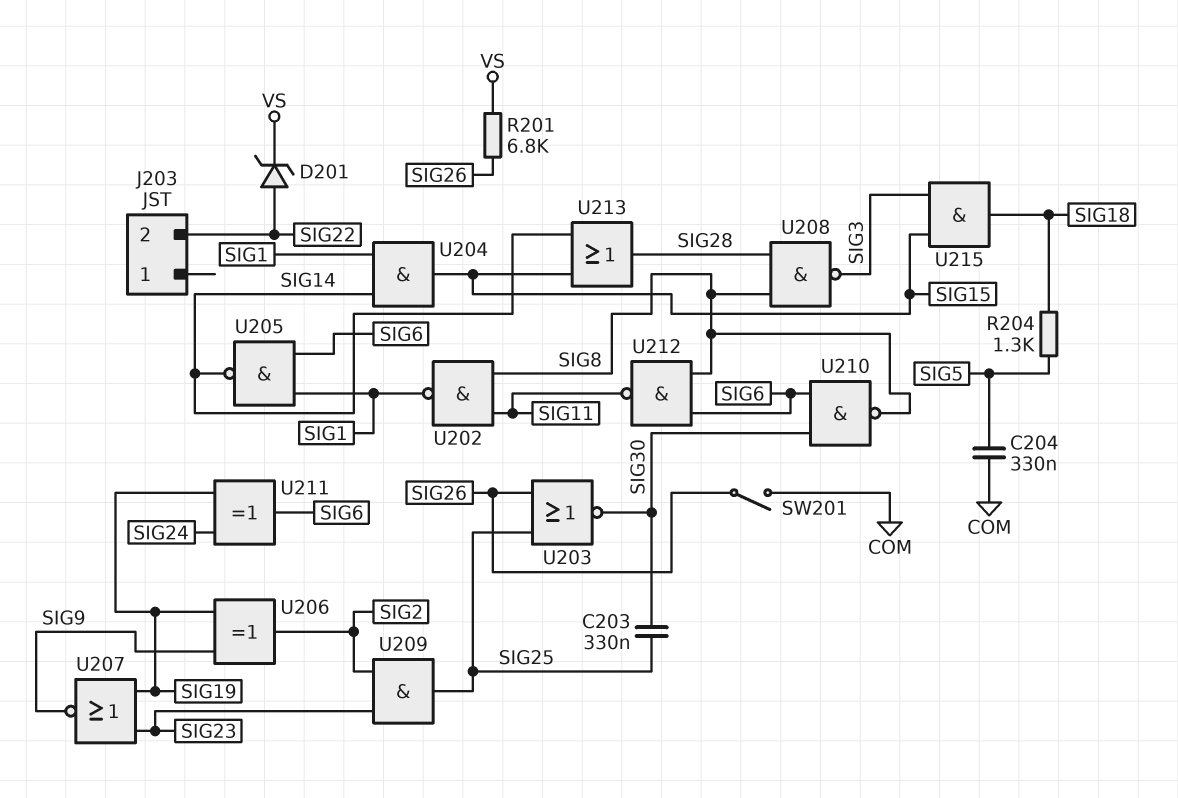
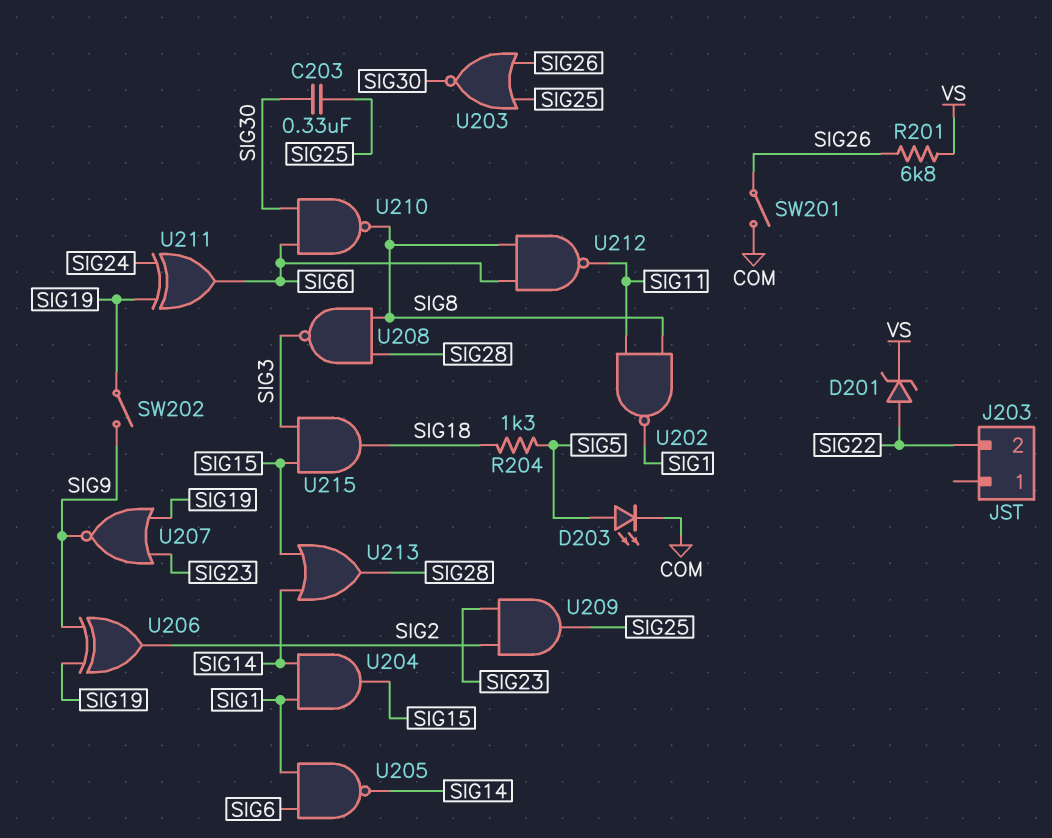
C204: 330nF (COM, SIG5) -> none
D203: none -> LED (A SIG5, K COM)
SW202: none -> switch (SIG9, SIG19)

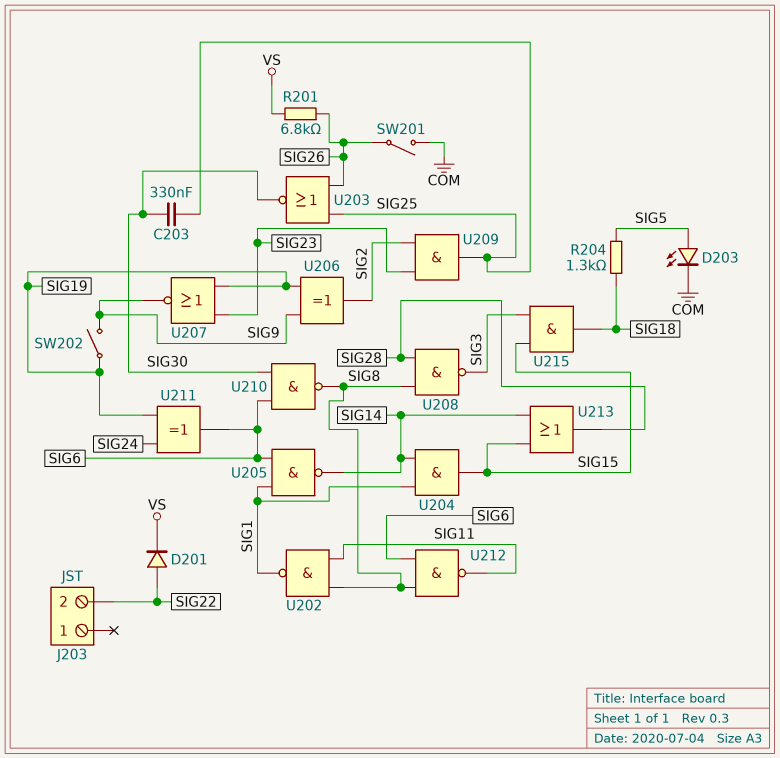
D201: zener (A SIG22, K VS) -> diode (A SIG22, K VS)

